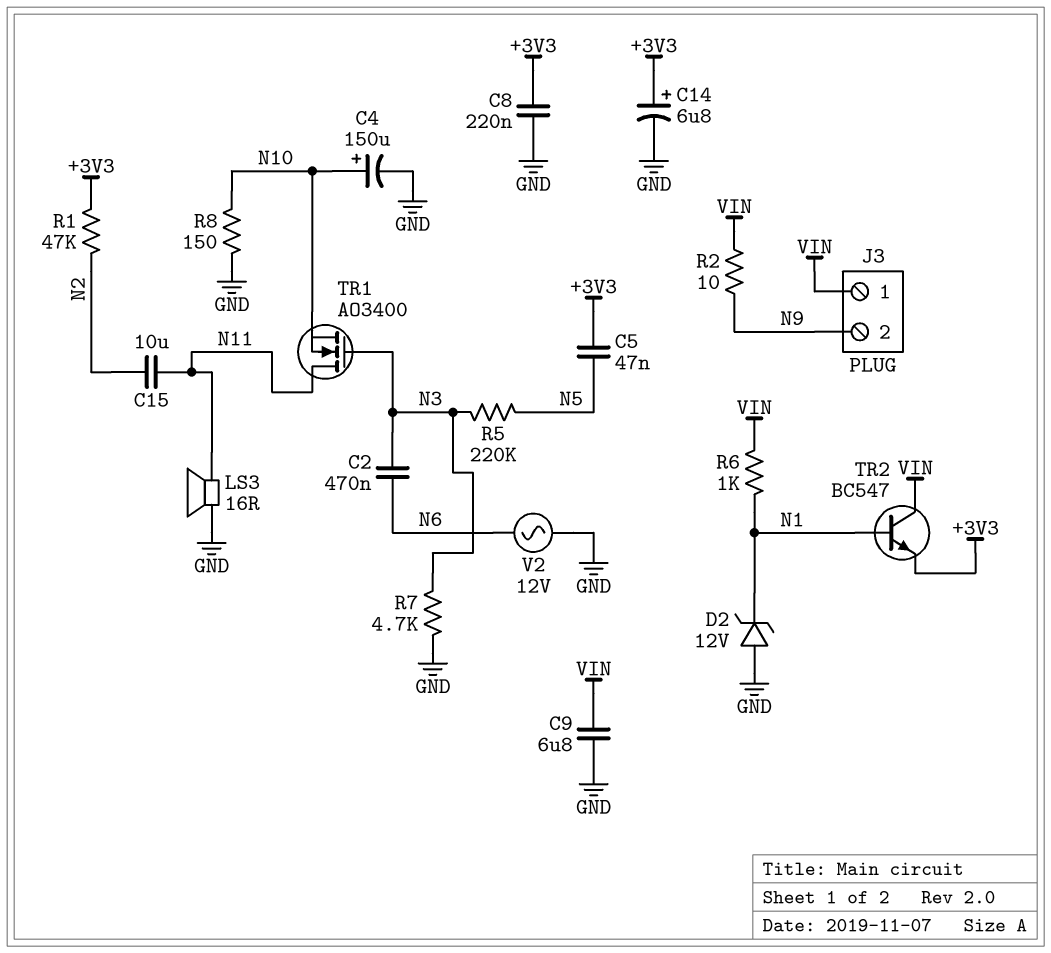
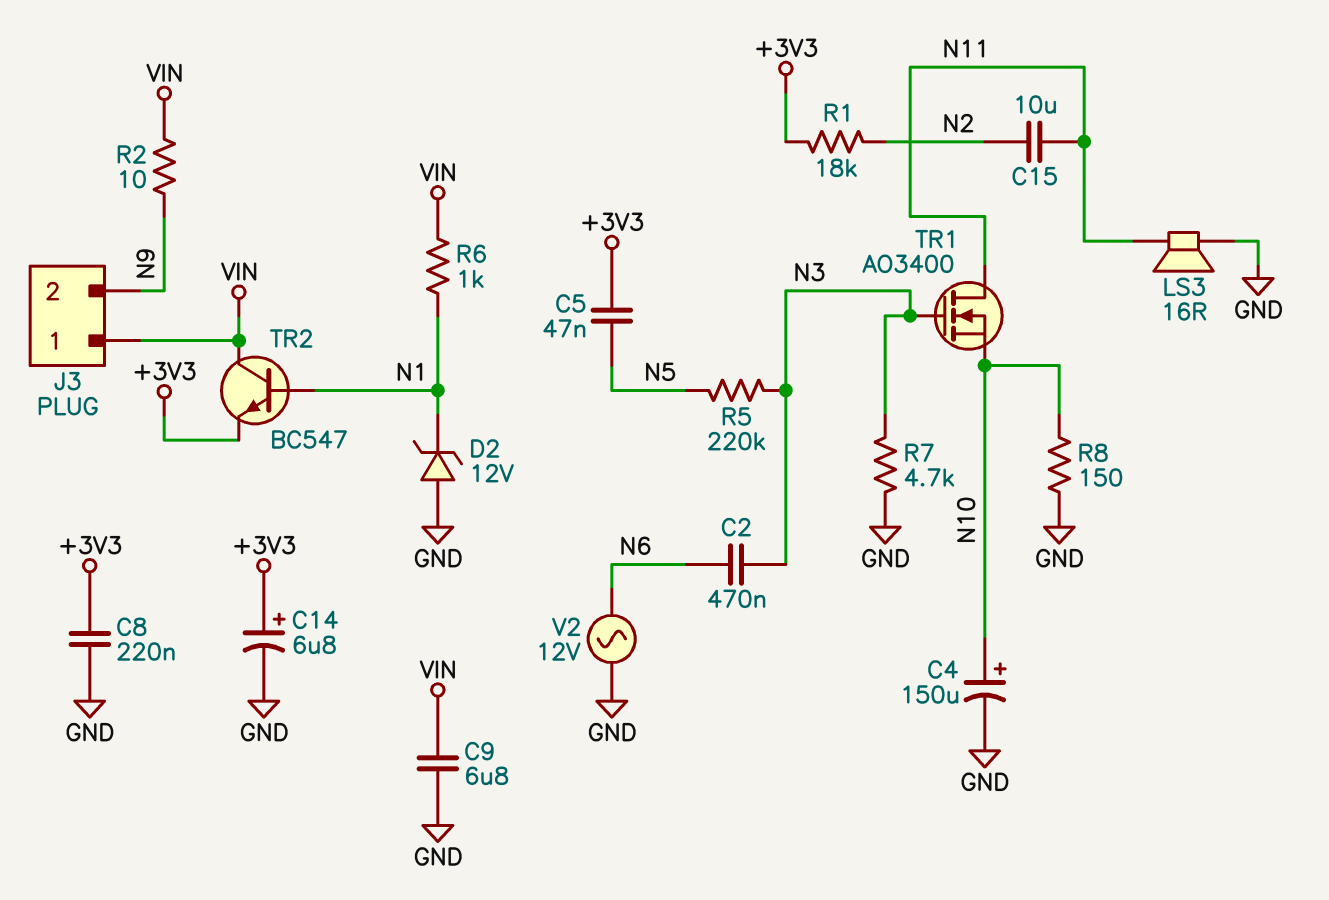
R1: 47k (+3V3, N2) -> 18k (+3V3, N2)

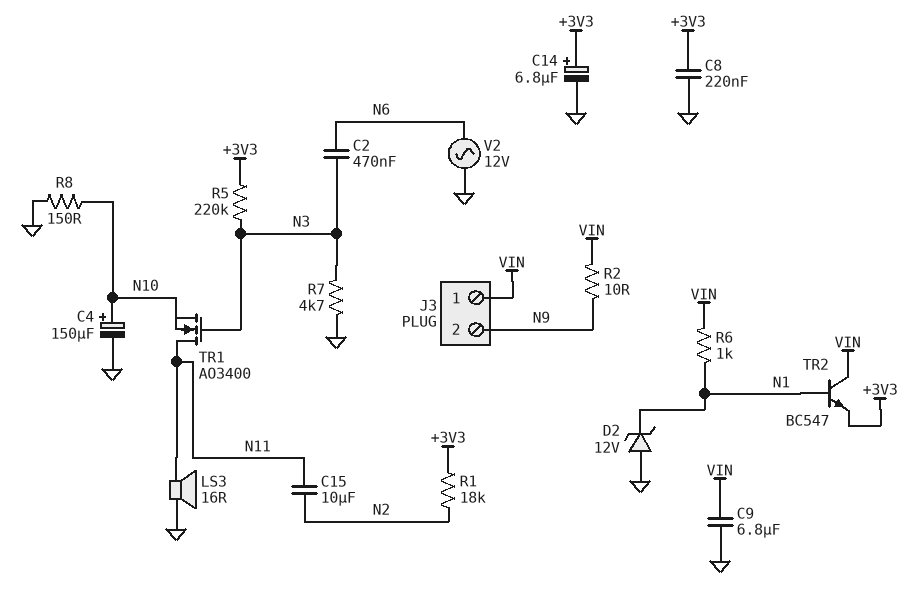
C5: 47nF (+3V3, N5) -> none
R5: 220k (N3, N5) -> 220k (+3V3, N3)

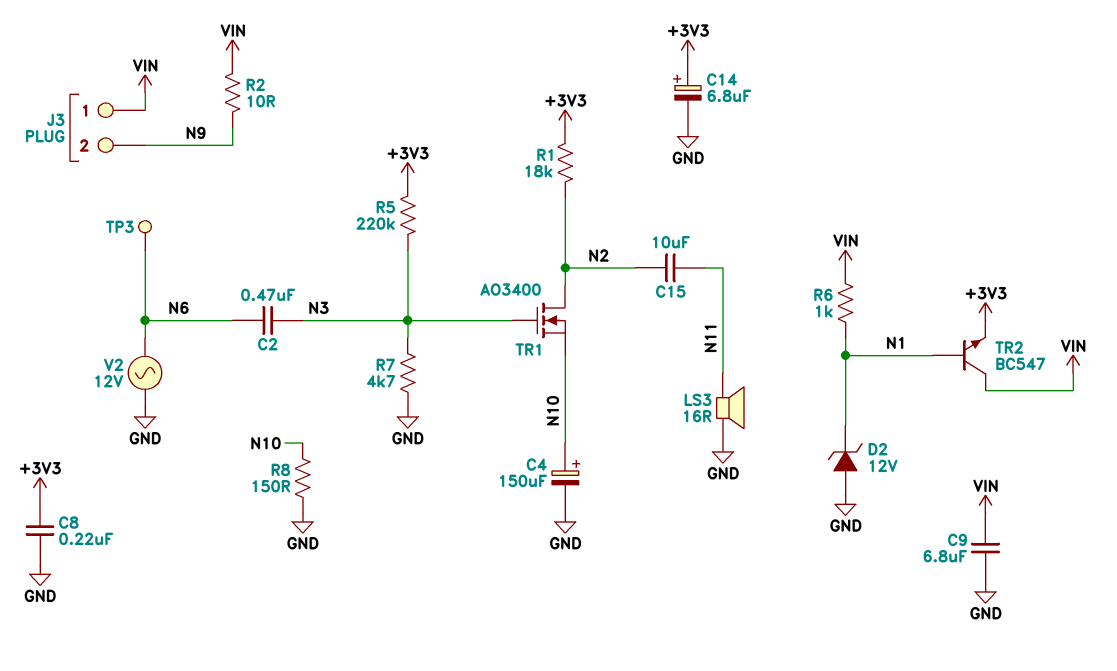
TP3: none -> test point (N6)
TR1: NMOS AO3400 (G N3, D N11, S N10) -> NMOS AO3400 (G N3, D N2, S N10)

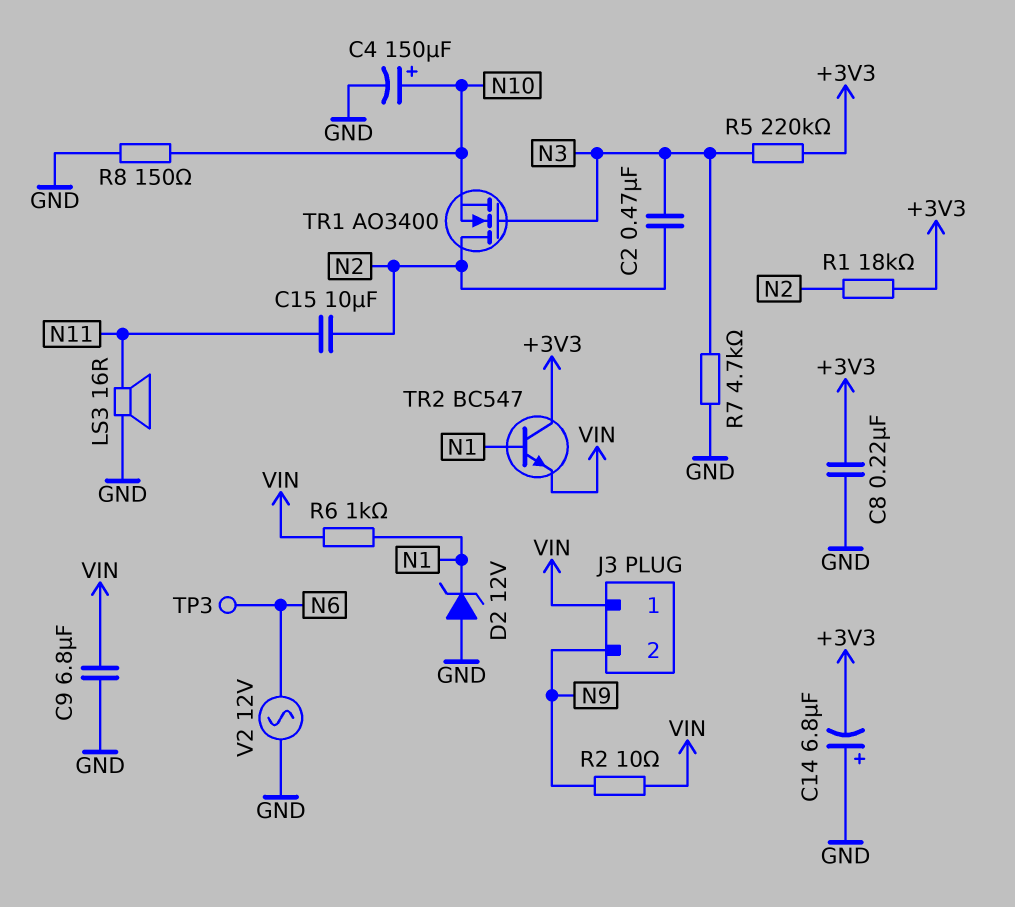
C2: 470nF (N3, N6) -> 470nF (N2, N3)
C14: 6.8uF (plus +3V3, minus GND) -> 6.8uF (plus GND, minus +3V3)
TR2: NPN BC547 (B N1, C VIN, E +3V3) -> NPN BC547 (B N1, C +3V3, E VIN)

